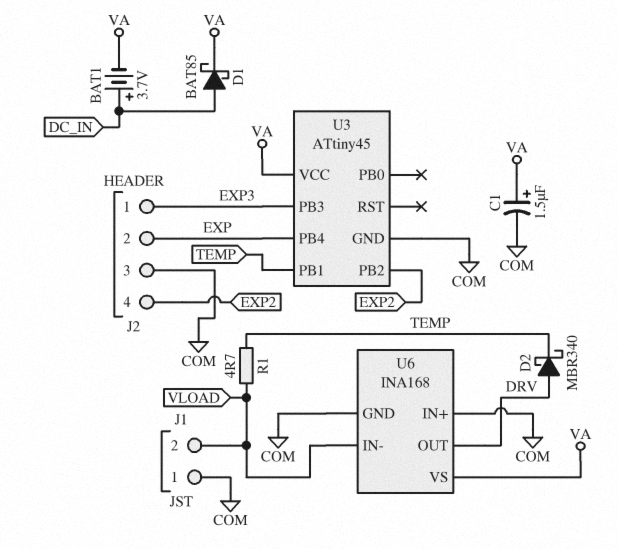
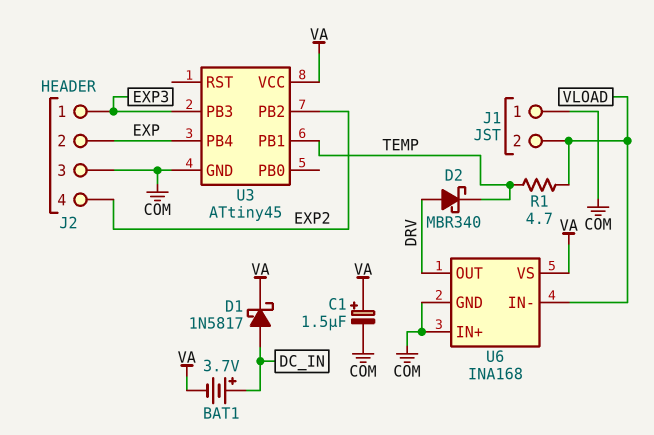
D1: schottky BAT85 (A DC_IN, K VA) -> schottky 1N5817 (A DC_IN, K VA)

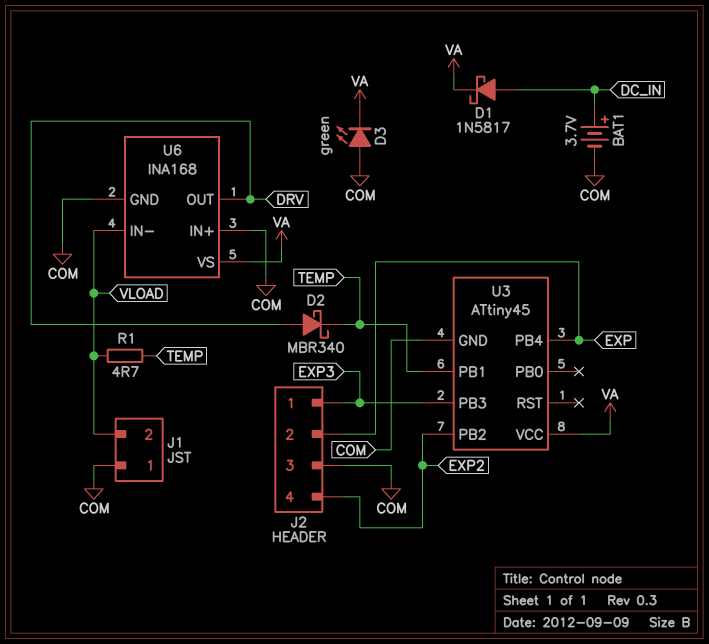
BAT1: 3.7V (plus DC_IN, minus VA) -> 3.7V (plus DC_IN, minus COM)
C1: 1.5uF (plus VA, minus COM) -> none
D3: none -> LED green (A COM, K VA)

